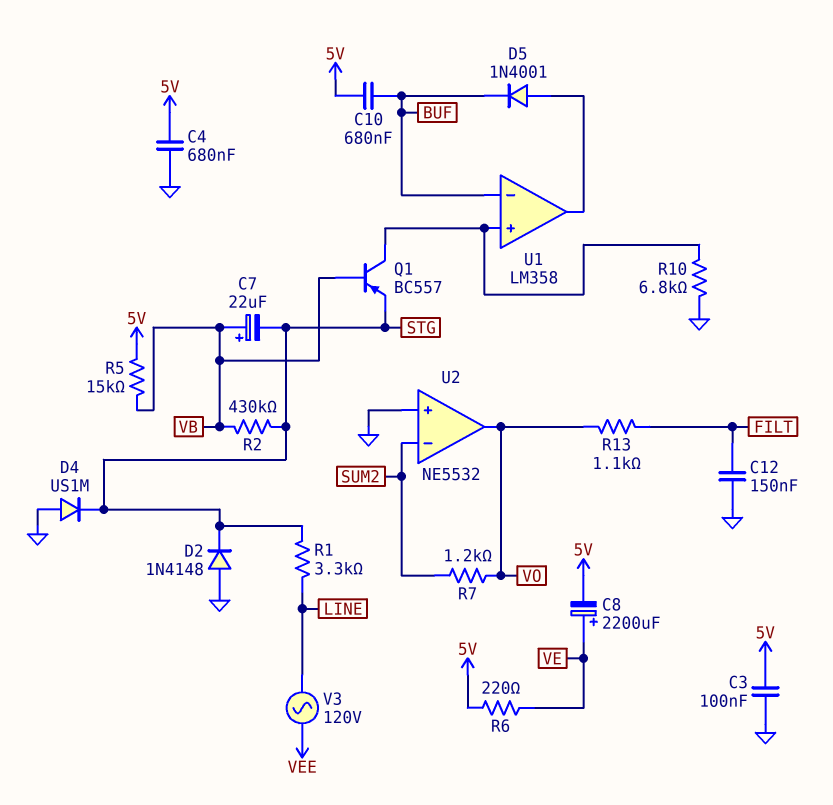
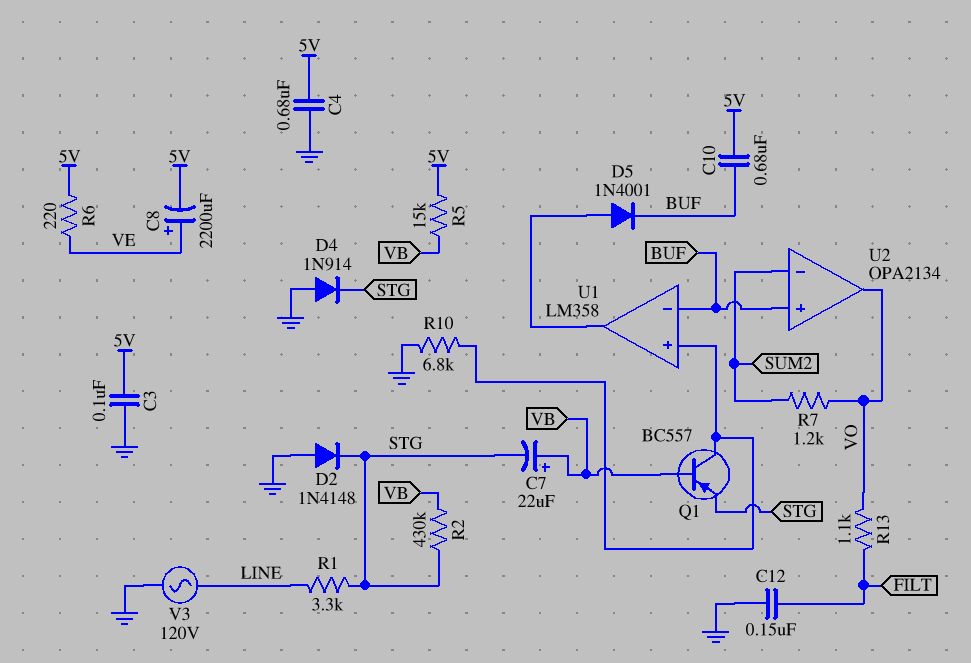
D4: diode US1M (A GND, K STG) -> diode 1N914 (A GND, K STG)
U2: NE5532 -> OPA2134
U2 pin in+: GND -> BUF
V3: AC 120V (LINE, VEE) -> AC 120V (GND, LINE)

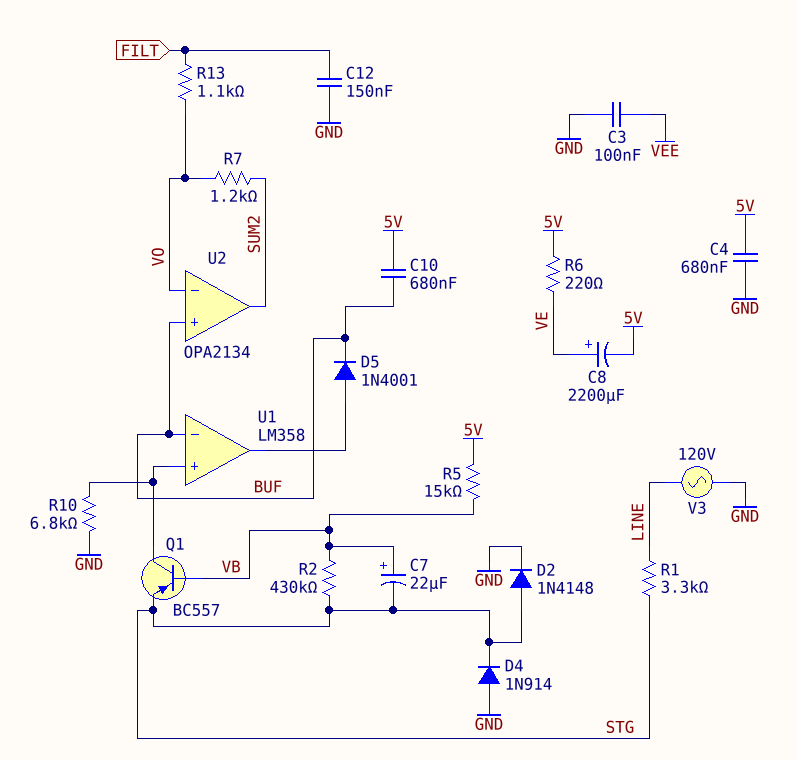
C3: 100nF (5V, GND) -> 100nF (GND, VEE)
D2: diode 1N4148 (A GND, K STG) -> diode 1N4148 (A STG, K GND)
U2 pin in-: SUM2 -> VO
U2 pin out: VO -> SUM2

